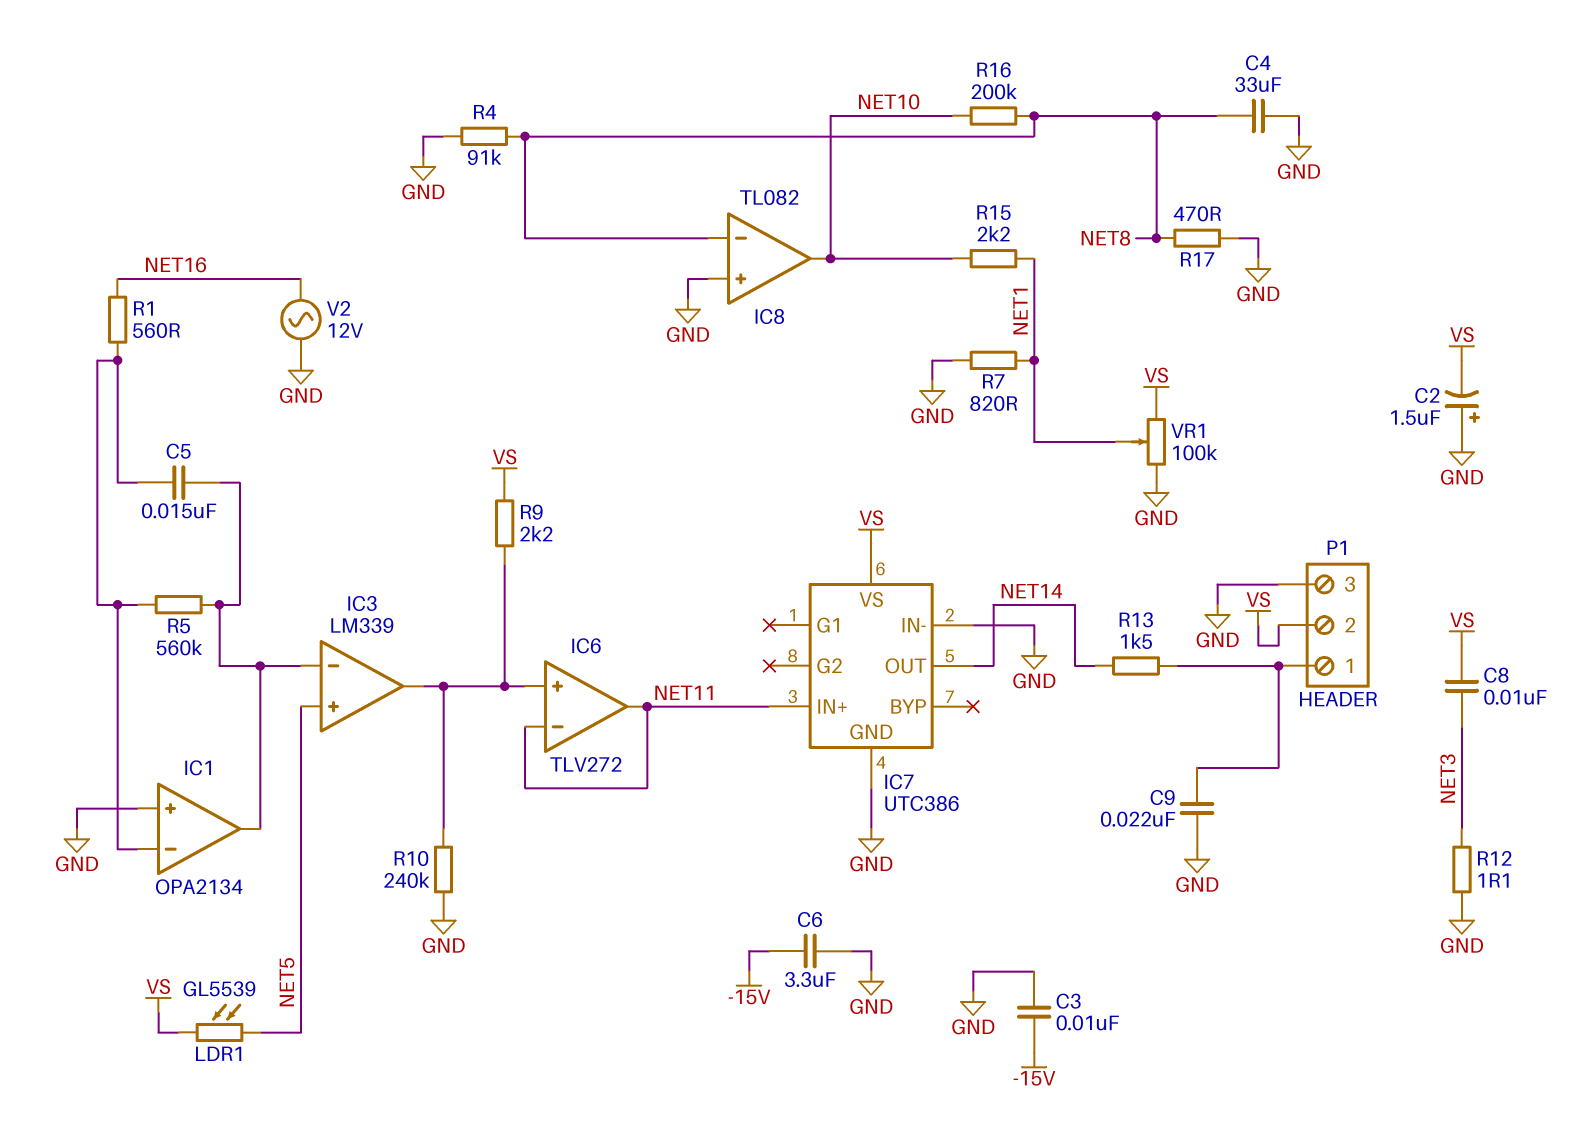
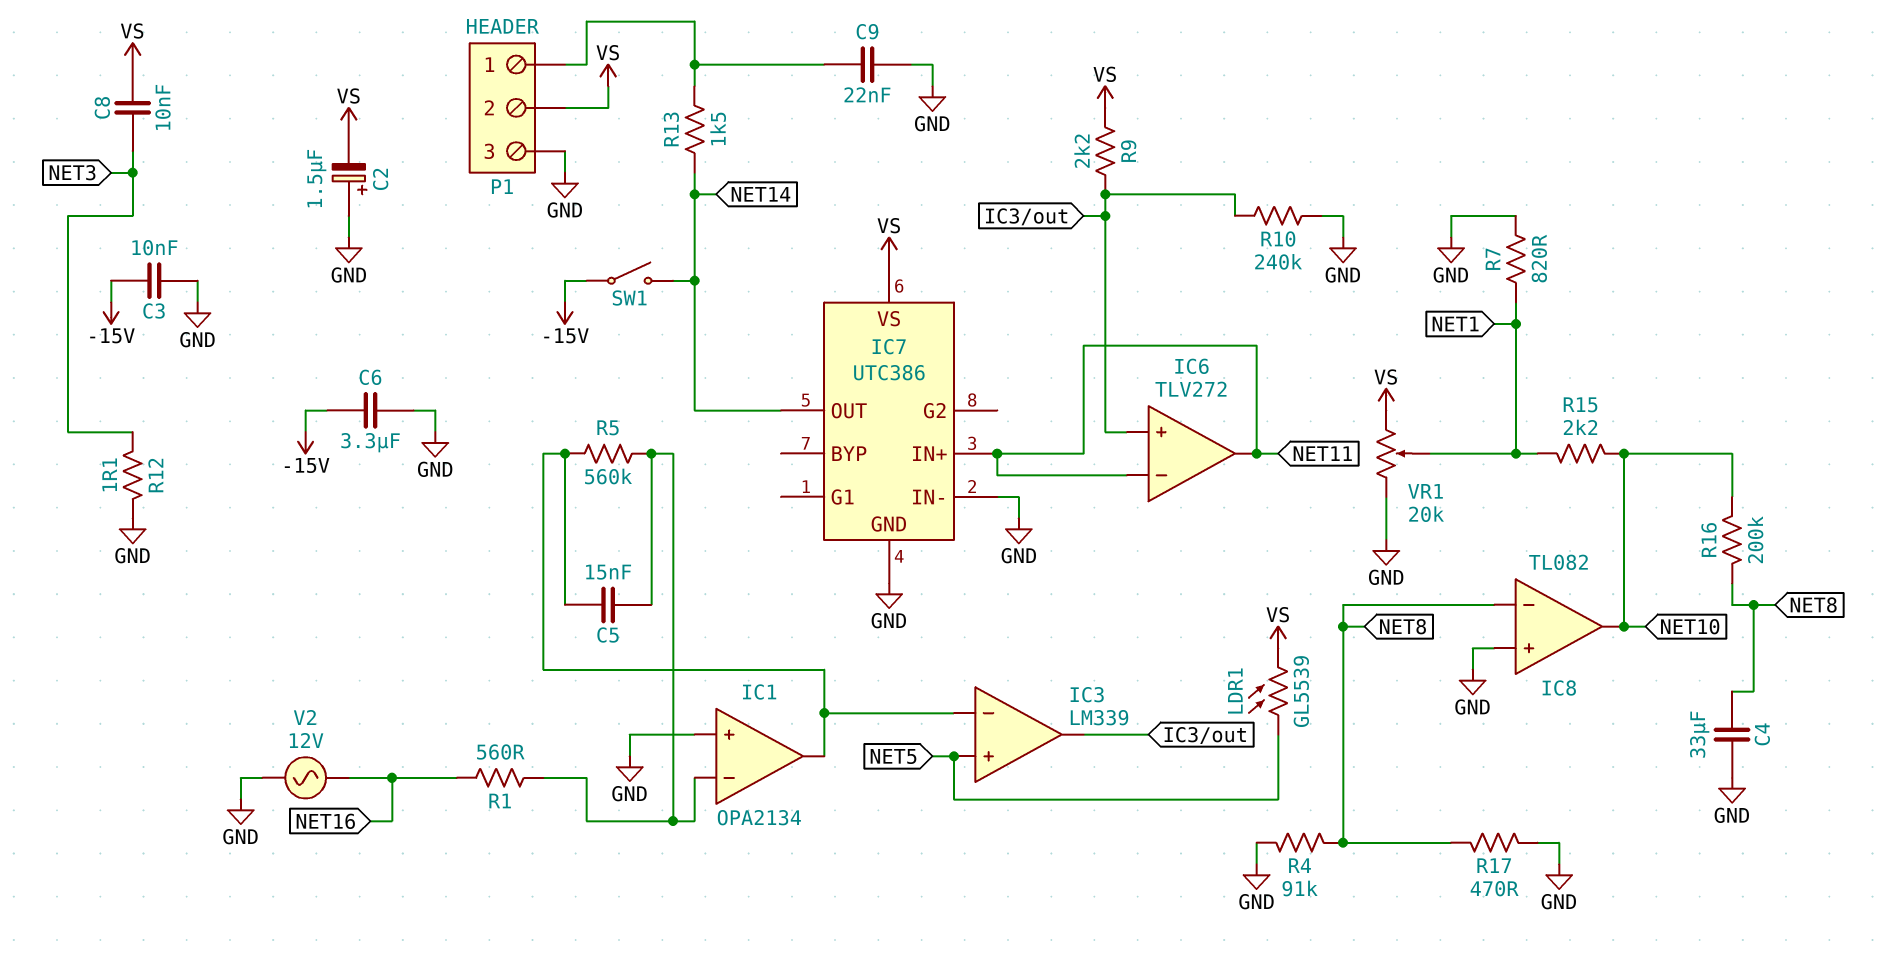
SW1: none -> switch (-15V, NET14)
VR1: 100k (GND, VS, wiper NET1) -> 20k (GND, VS, wiper NET1)

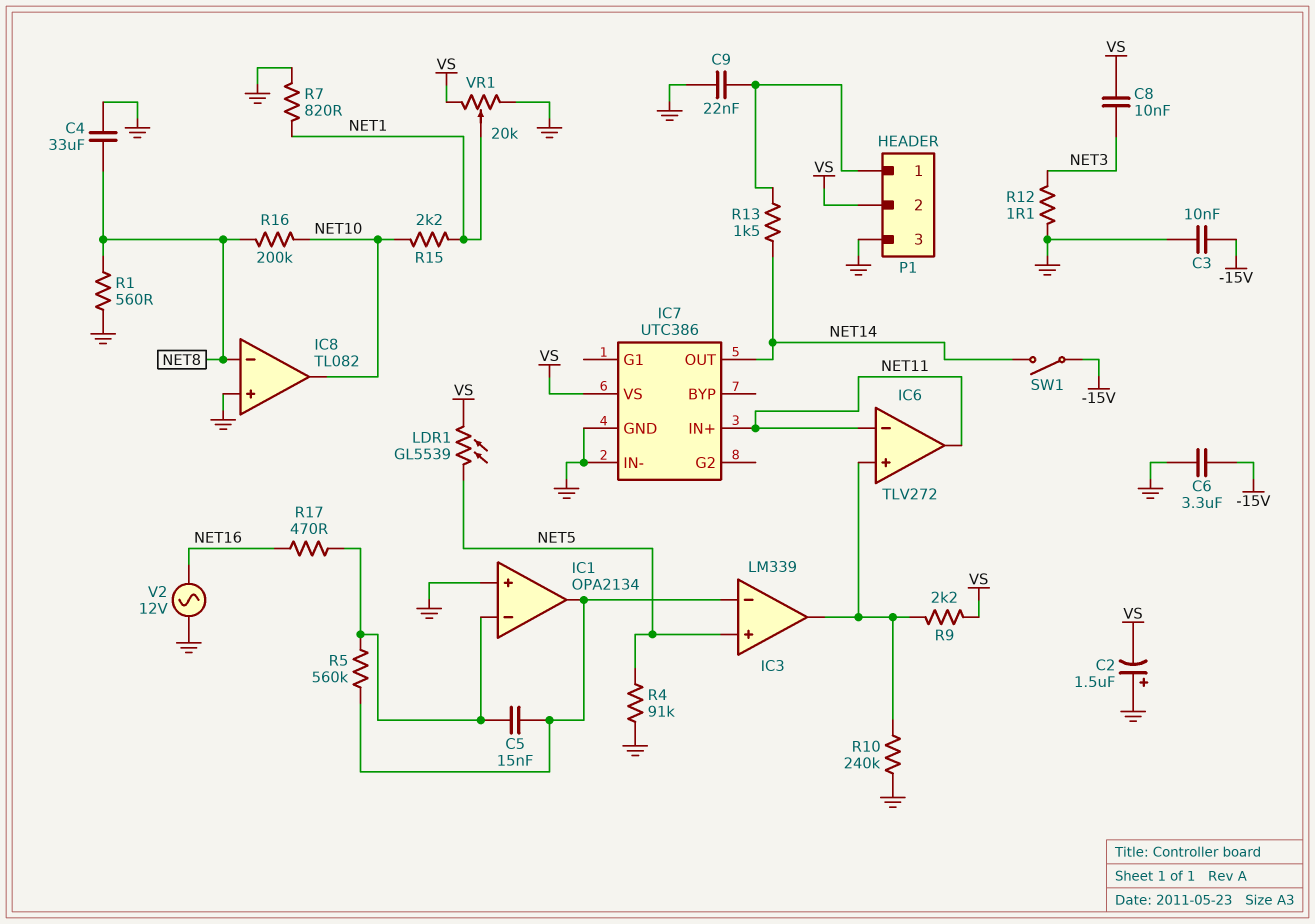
R1: 560 (IC1/in-, NET16) -> 560 (GND, NET8)
R4: 91k (GND, NET8) -> 91k (GND, NET5)
R17: 470 (GND, NET8) -> 470 (IC1/in-, NET16)

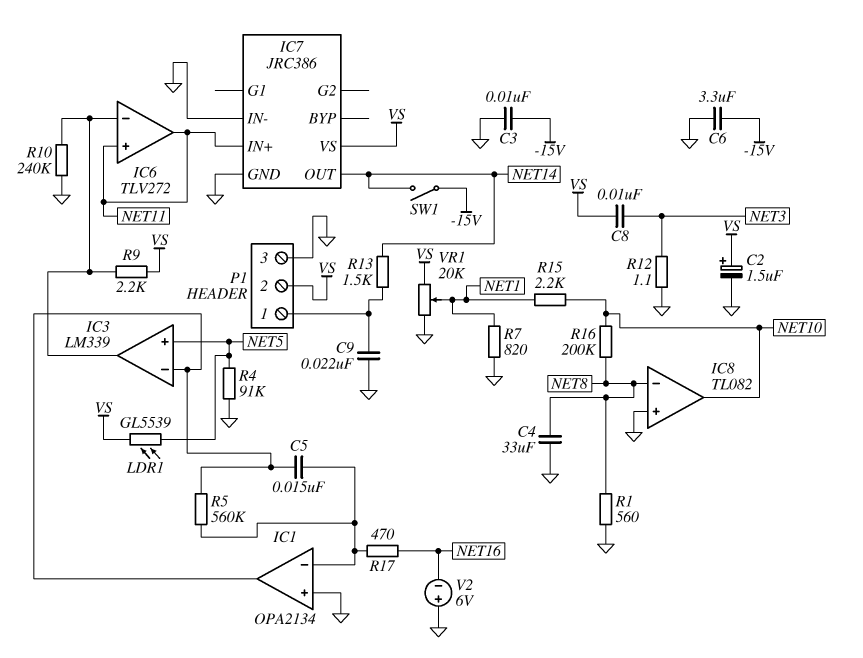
C2: 1.5uF (plus GND, minus VS) -> 1.5uF (plus VS, minus GND)
IC6 pin in+: IC3/out -> NET11
IC6 pin in-: NET11 -> IC3/out
IC7: UTC386 -> JRC386
V2: AC 12V (GND, NET16) -> 6V (plus GND, minus NET16)

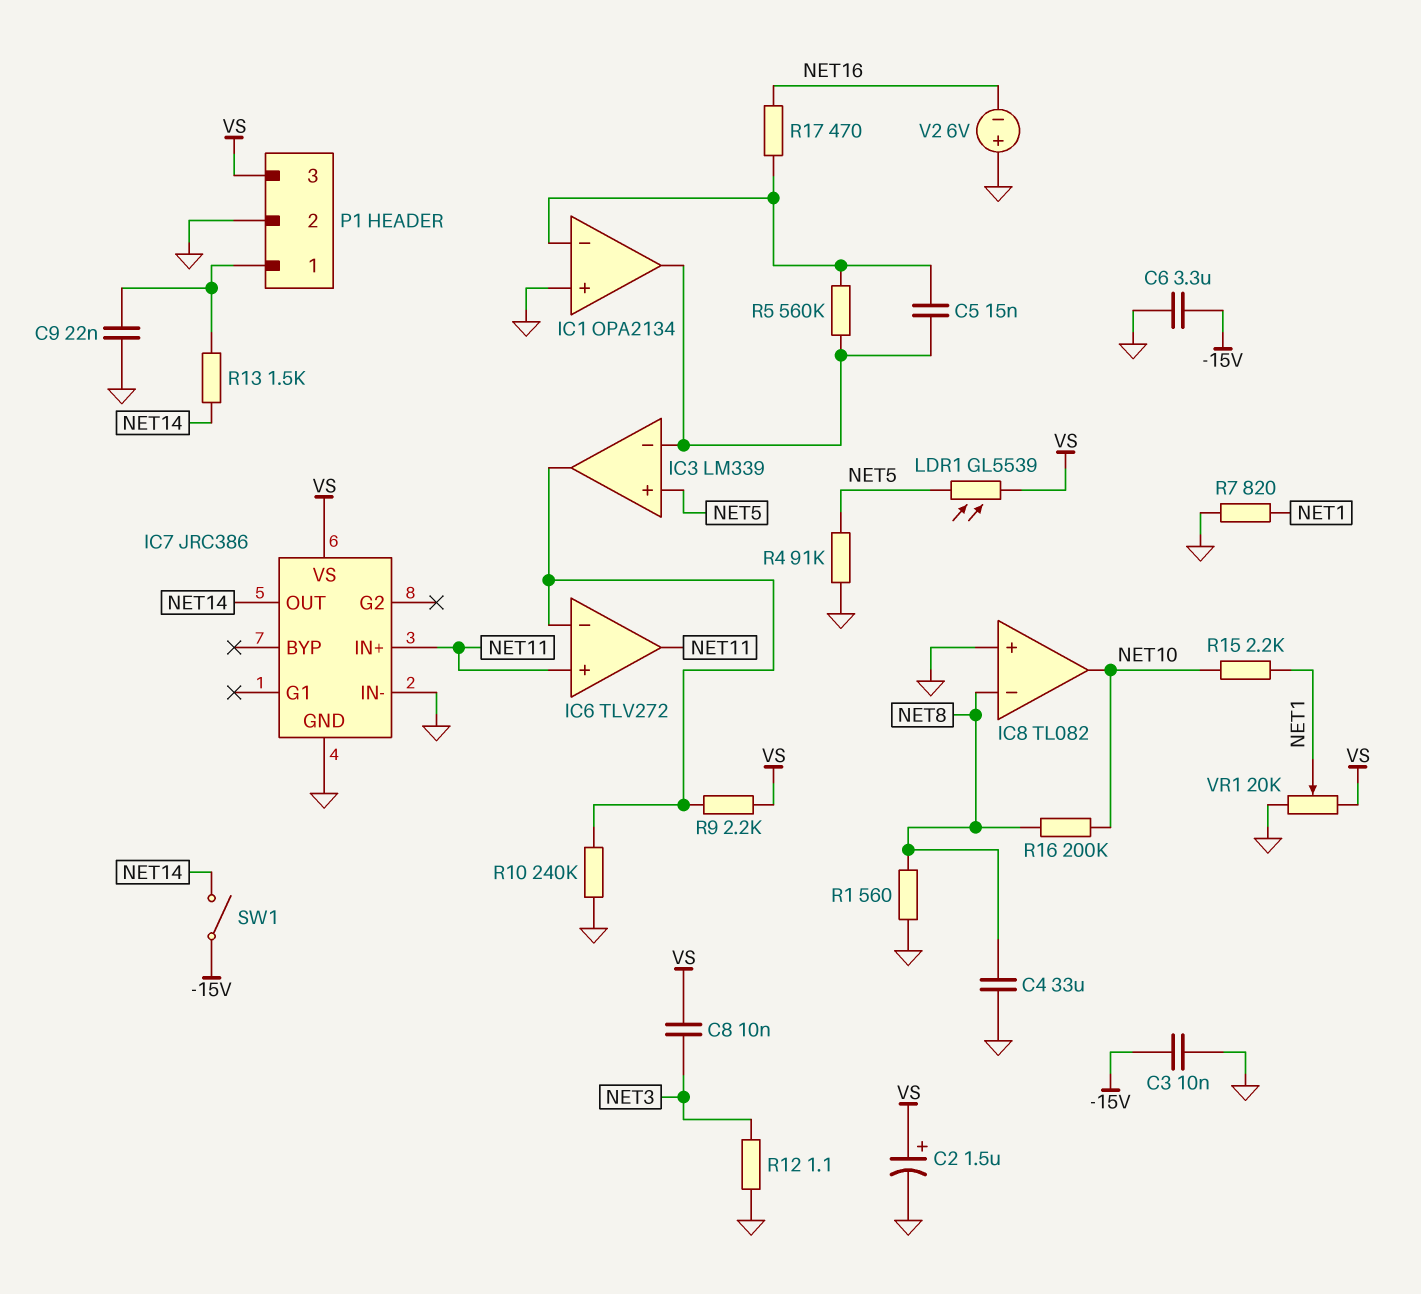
P1 pin 2: VS -> GND
P1 pin 3: GND -> VS

